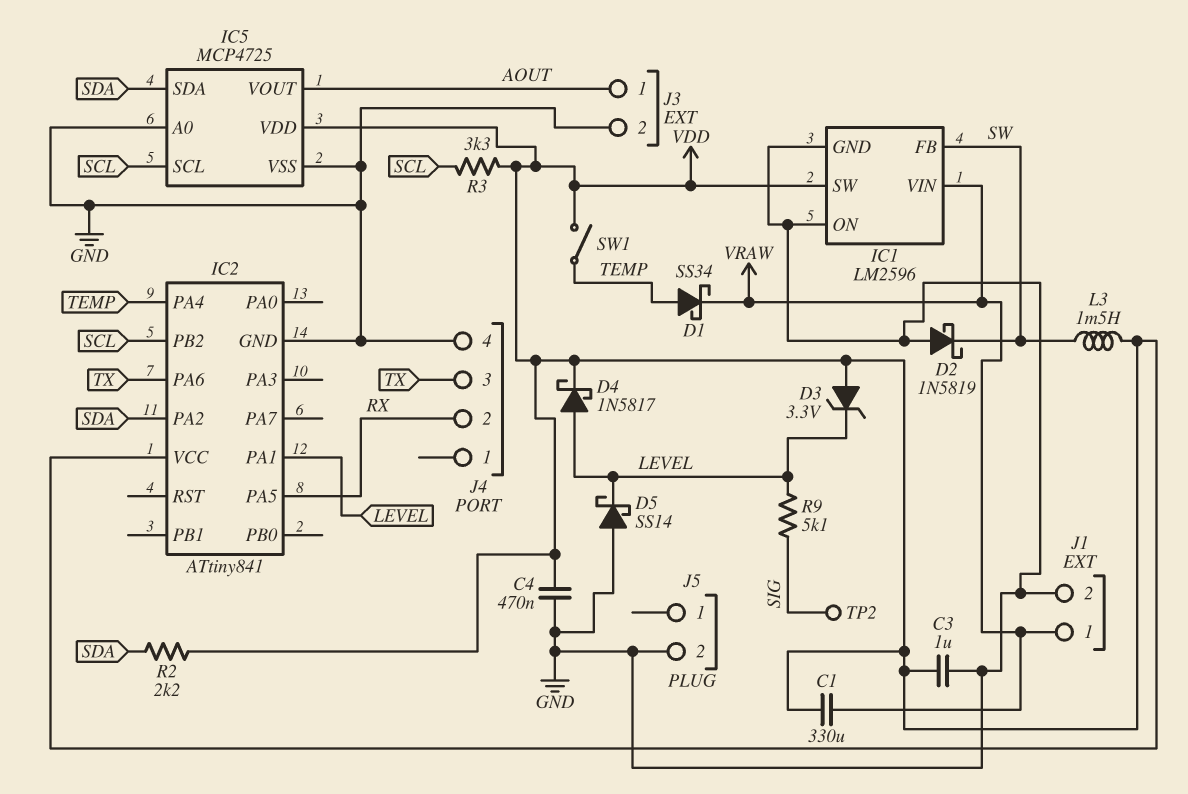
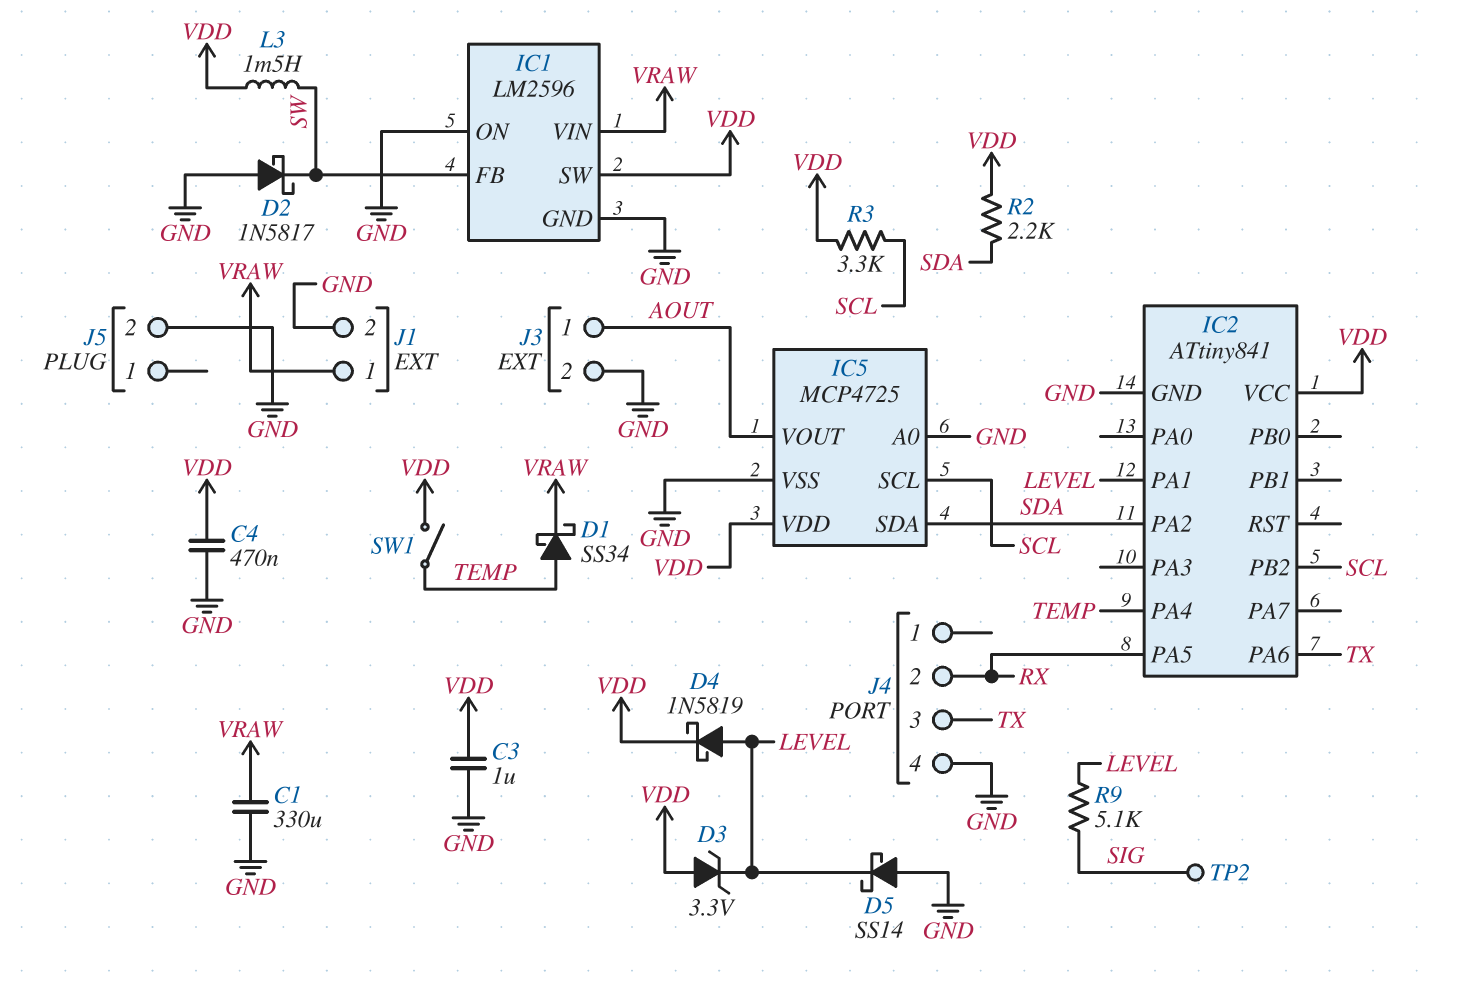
C1: 330uF (VDD, VRAW) -> 330uF (GND, VRAW)
D2: schottky 1N5819 (A GND, K SW) -> schottky 1N5817 (A GND, K SW)
D4: schottky 1N5817 (A LEVEL, K VDD) -> schottky 1N5819 (A LEVEL, K VDD)

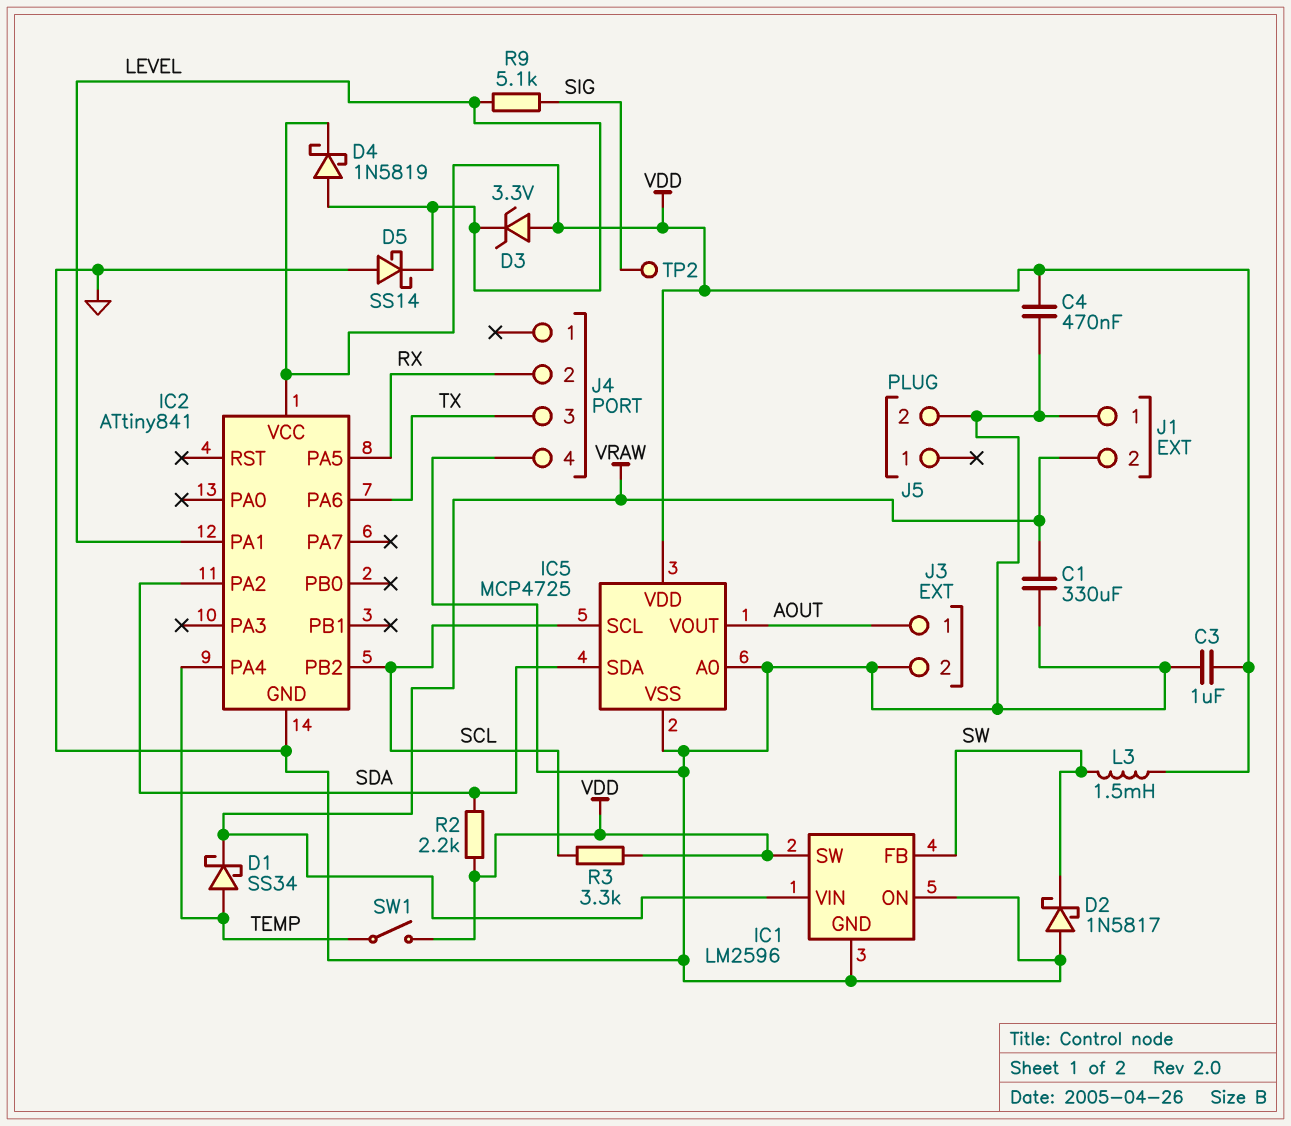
J1 pin 1: VRAW -> GND
J1 pin 2: GND -> VRAW

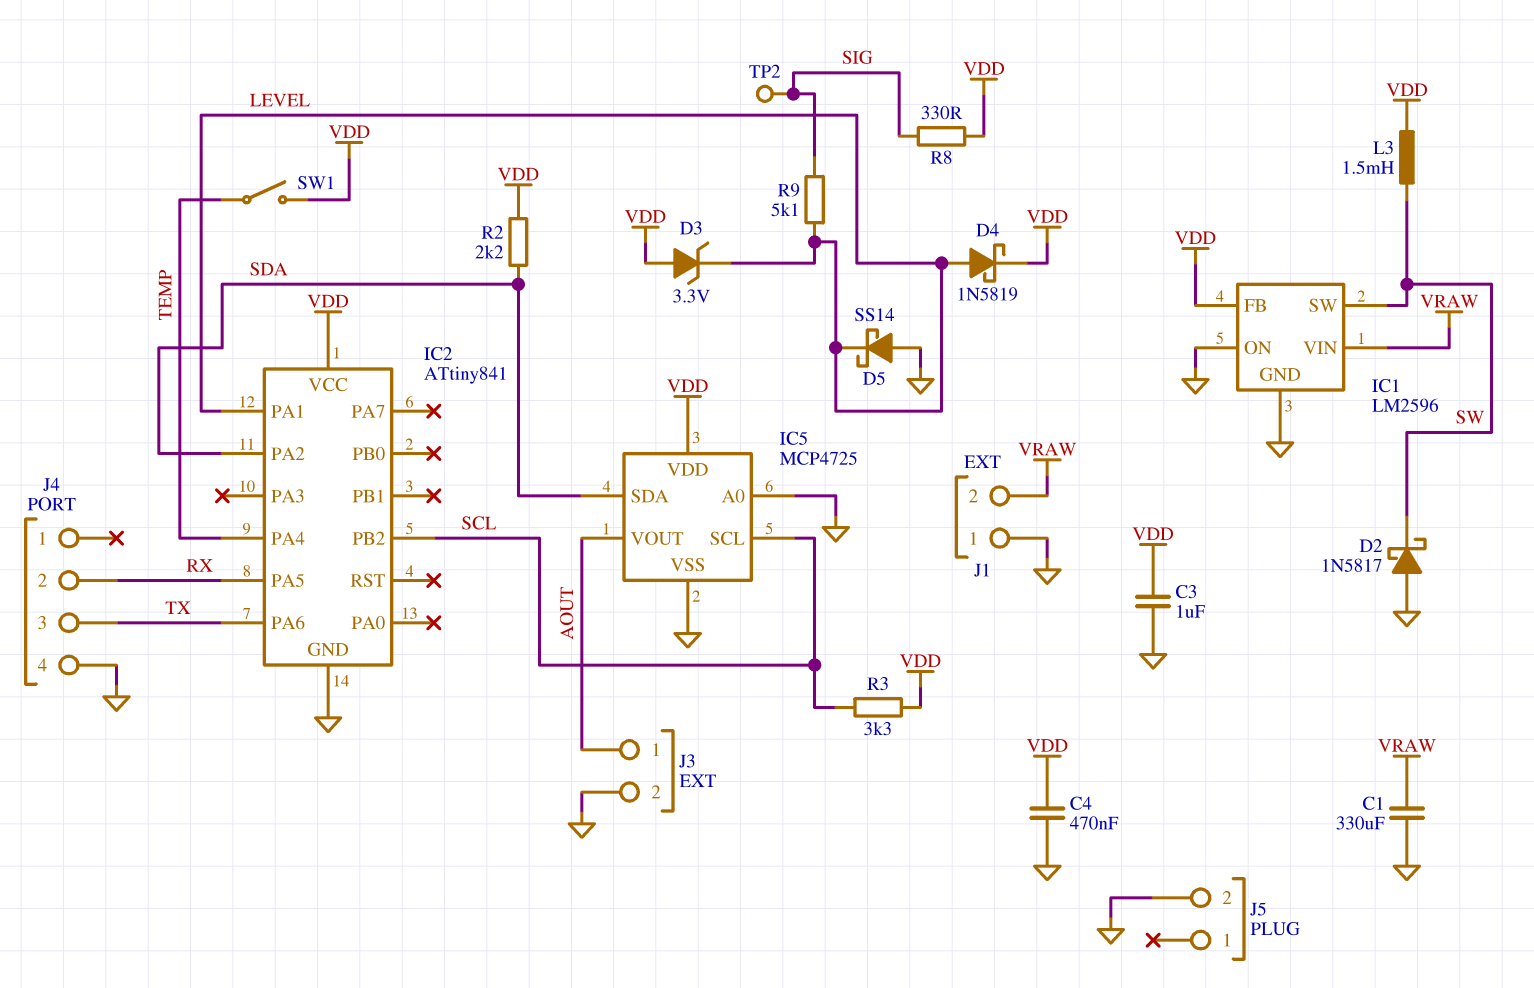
D1: schottky SS34 (A TEMP, K VRAW) -> none
IC1 pin FB: SW -> VDD
IC1 pin SW: VDD -> SW
R8: none -> 330 (SIG, VDD)

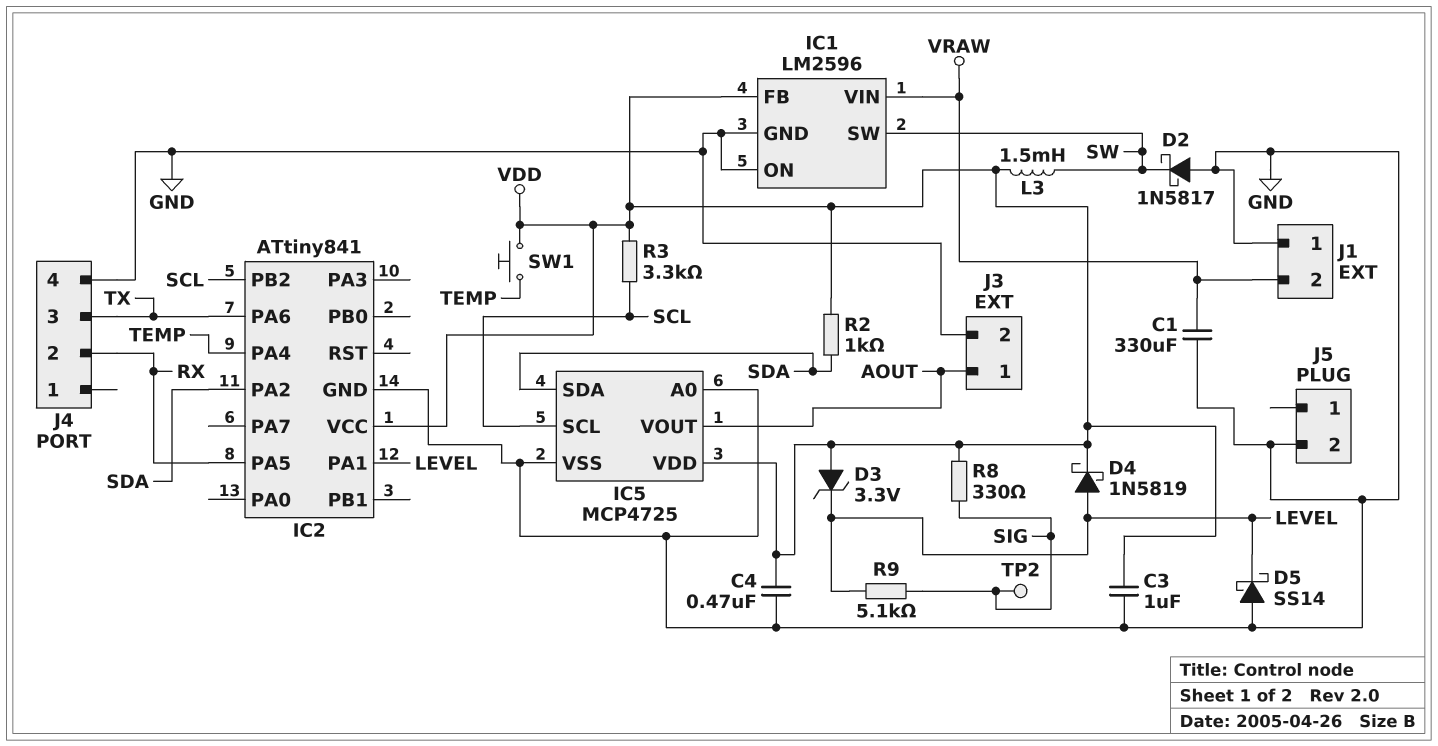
R2: 2.2k (SDA, VDD) -> 1k (SDA, VDD)
SW1: switch (TEMP, VDD) -> button (TEMP, VDD)

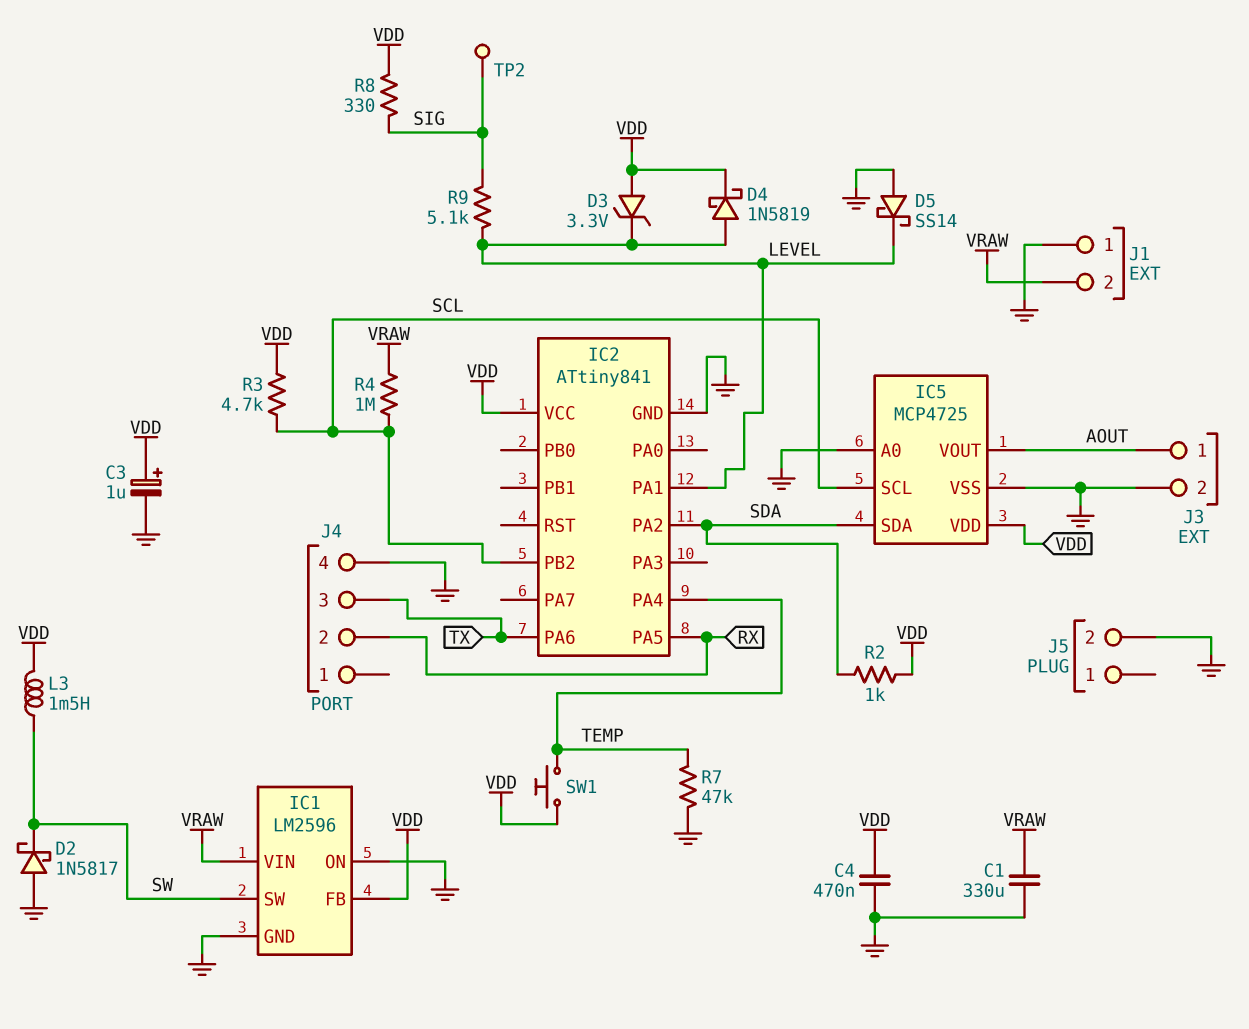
C3: 1uF (GND, VDD) -> 1uF (plus VDD, minus GND)
R3: 3.3k (SCL, VDD) -> 4.7k (SCL, VDD)
R4: none -> 1M (SCL, VRAW)
R7: none -> 47k (GND, TEMP)

